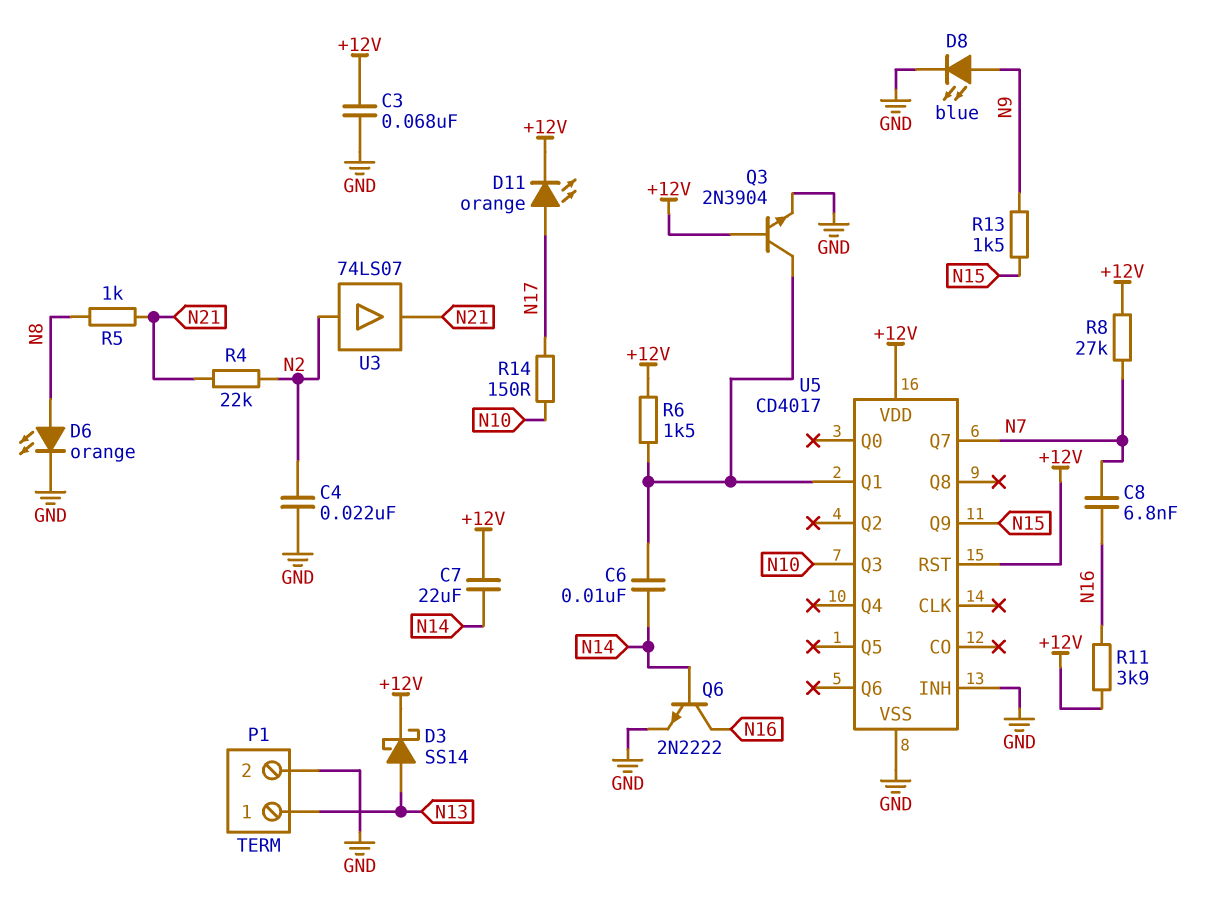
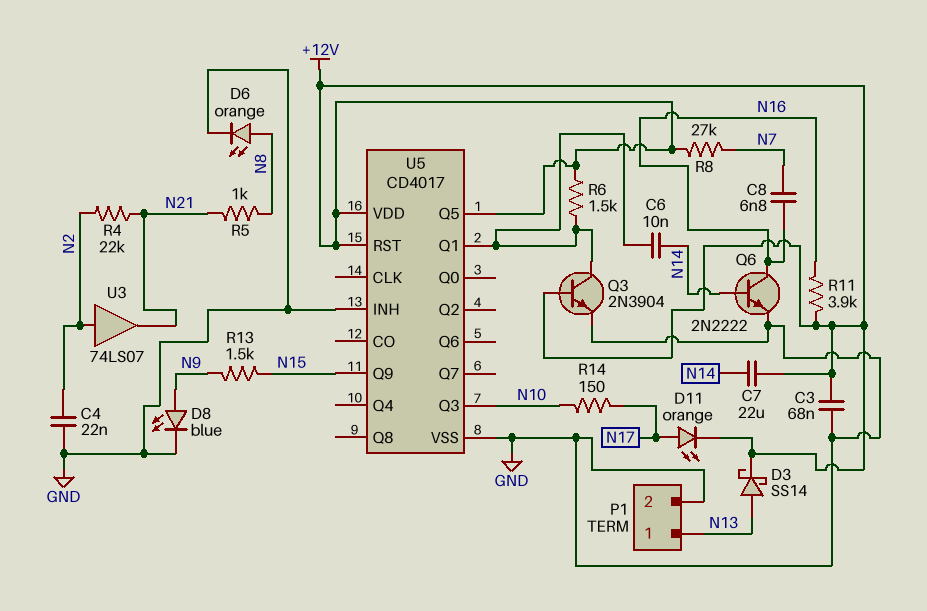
U5 pin Q5: none -> +12V
U5 pin Q7: N7 -> none

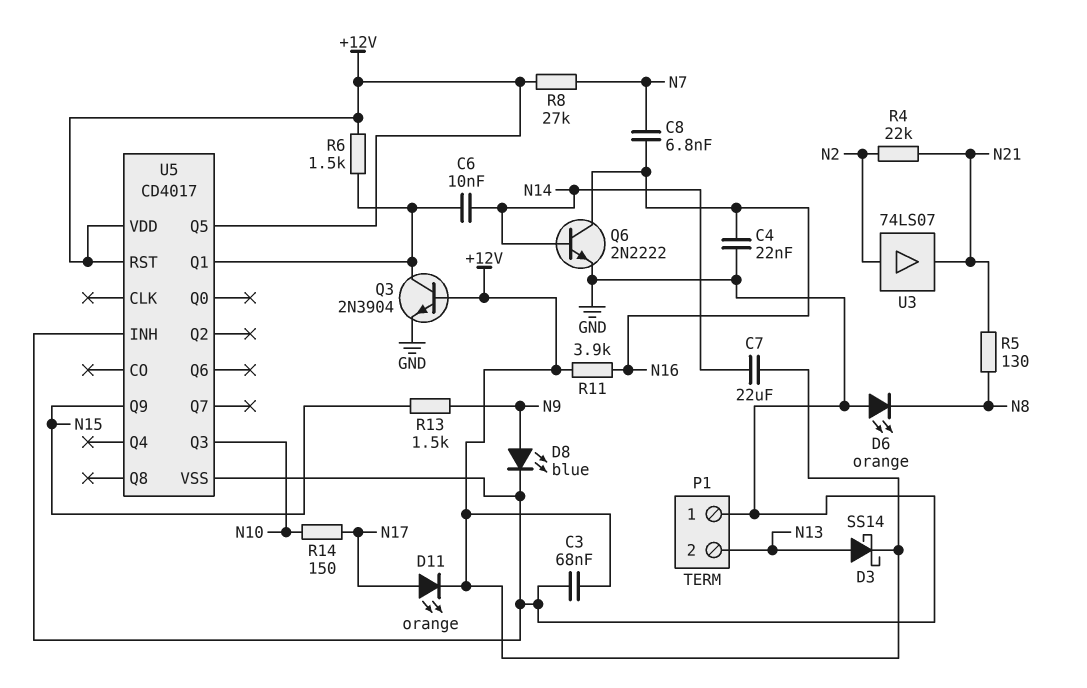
C4: 22nF (GND, N2) -> 22nF (GND, N16)
D6: LED orange (A N8, K GND) -> LED orange (A GND, K N8)
P1 pin 1: N13 -> GND
P1 pin 2: GND -> N13
R5: 1k (N8, N21) -> 130 (N8, N21)

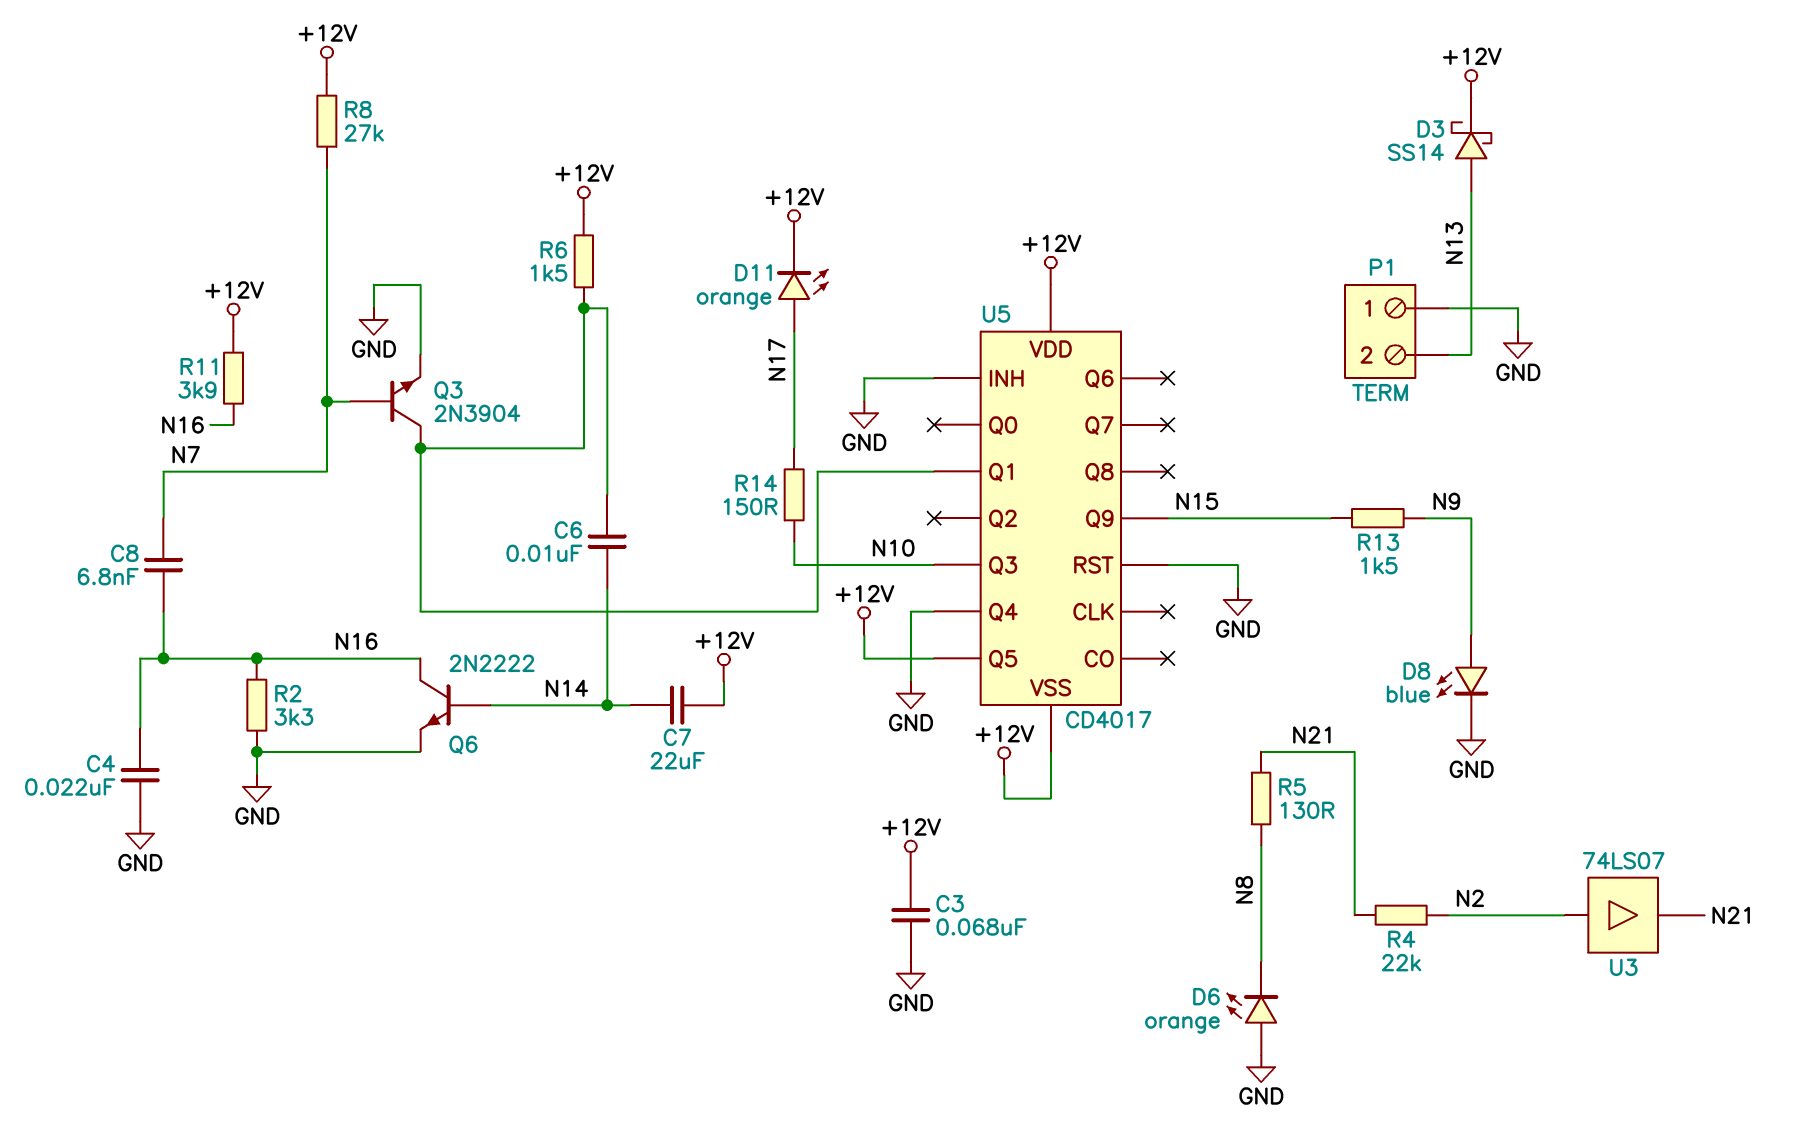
Q3: NPN 2N3904 (B +12V, C U5/Q1, E GND) -> NPN 2N3904 (B N7, C U5/Q1, E GND)
R2: none -> 3.3k (GND, N16)
U5 pin Q4: none -> GND
U5 pin RST: +12V -> GND
U5 pin VSS: GND -> +12V

